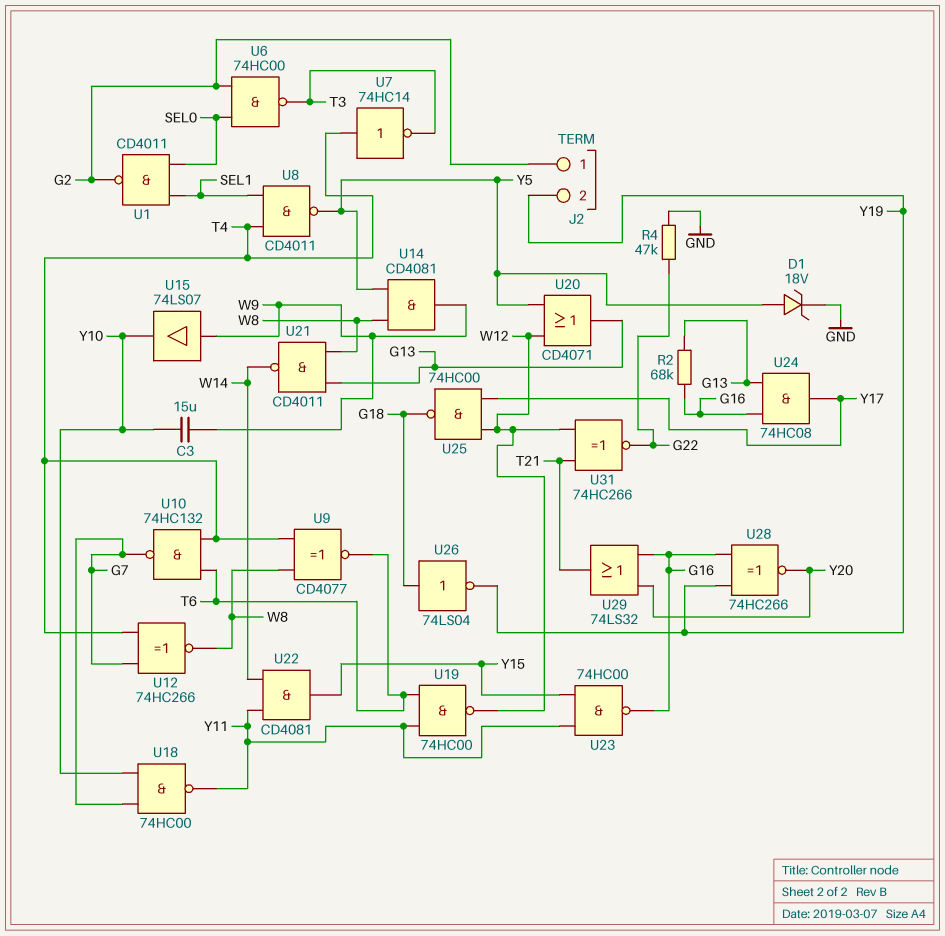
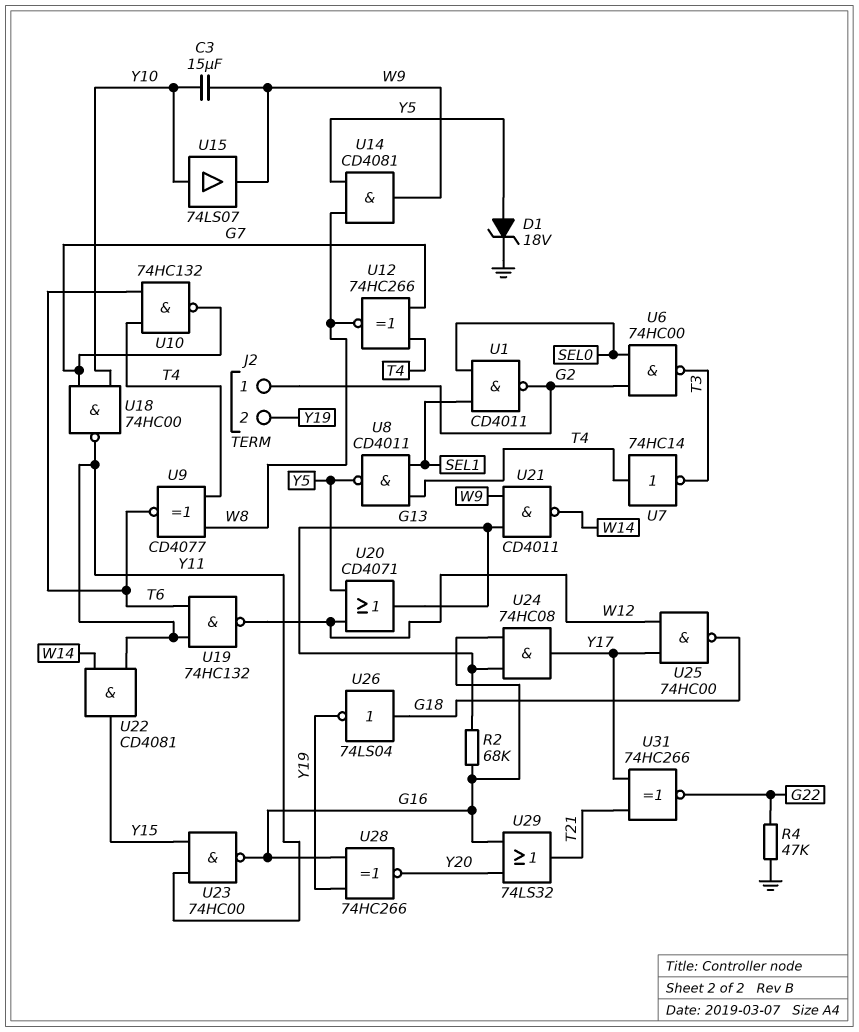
U15: buffer 74LS07 (in W9, out Y10) -> buffer 74LS07 (in Y10, out W9)
U19: NAND 74HC00 (in T6, in Y11, out W12) -> NAND 74HC132 (in T6, in Y11, out W12)
U21: NAND CD4011 (in G13, in W8, out W14) -> NAND CD4011 (in G13, in W9, out W14)
U31: XNOR 74HC266 (in T21, in W12, out G22) -> XNOR 74HC266 (in T21, in Y17, out G22)

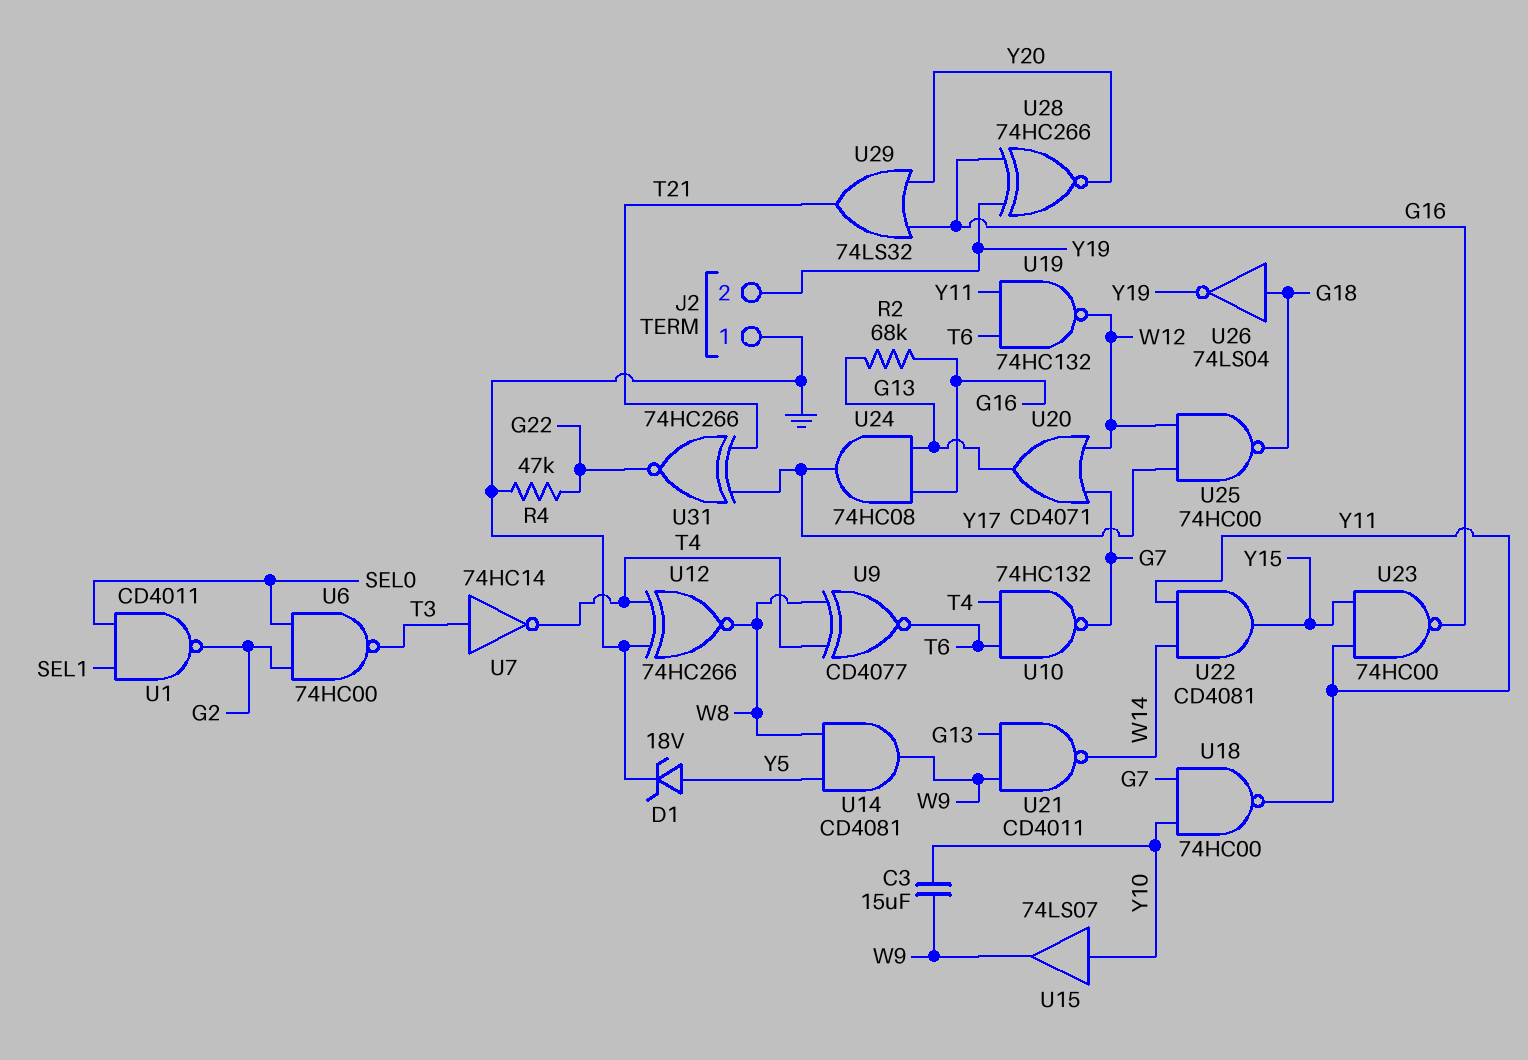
J2 pin 1: G2 -> GND
U7: NOT 74HC14 (in T4, out T3) -> NOT 74HC14 (in T3, out T4)
U8: NAND CD4011 (in SEL1, in T4, out Y5) -> none
U12: XNOR 74HC266 (in G7, in T4, out W8) -> XNOR 74HC266 (in GND, in T4, out W8)
U20: OR CD4071 (in W12, in Y5, out G13) -> OR CD4071 (in G7, in W12, out G13)

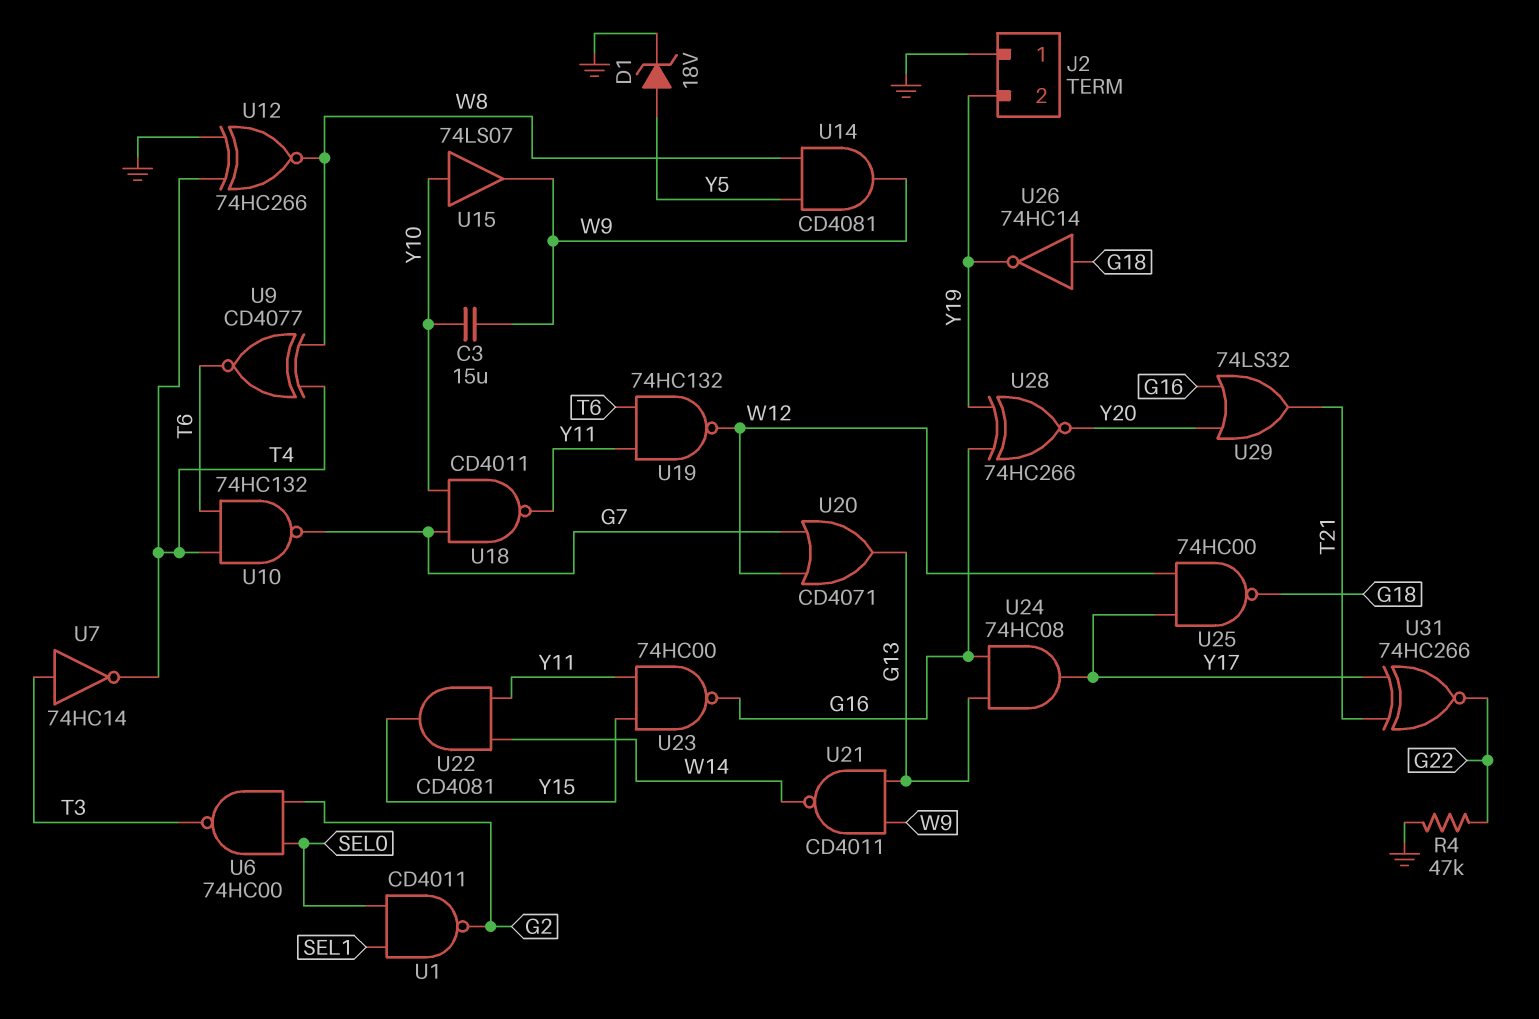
R2: 68k (G13, G16) -> none
U18: NAND 74HC00 (in G7, in Y10, out Y11) -> NAND CD4011 (in G7, in Y10, out Y11)
U26: NOT 74LS04 (in G18, out Y19) -> NOT 74HC14 (in G18, out Y19)

